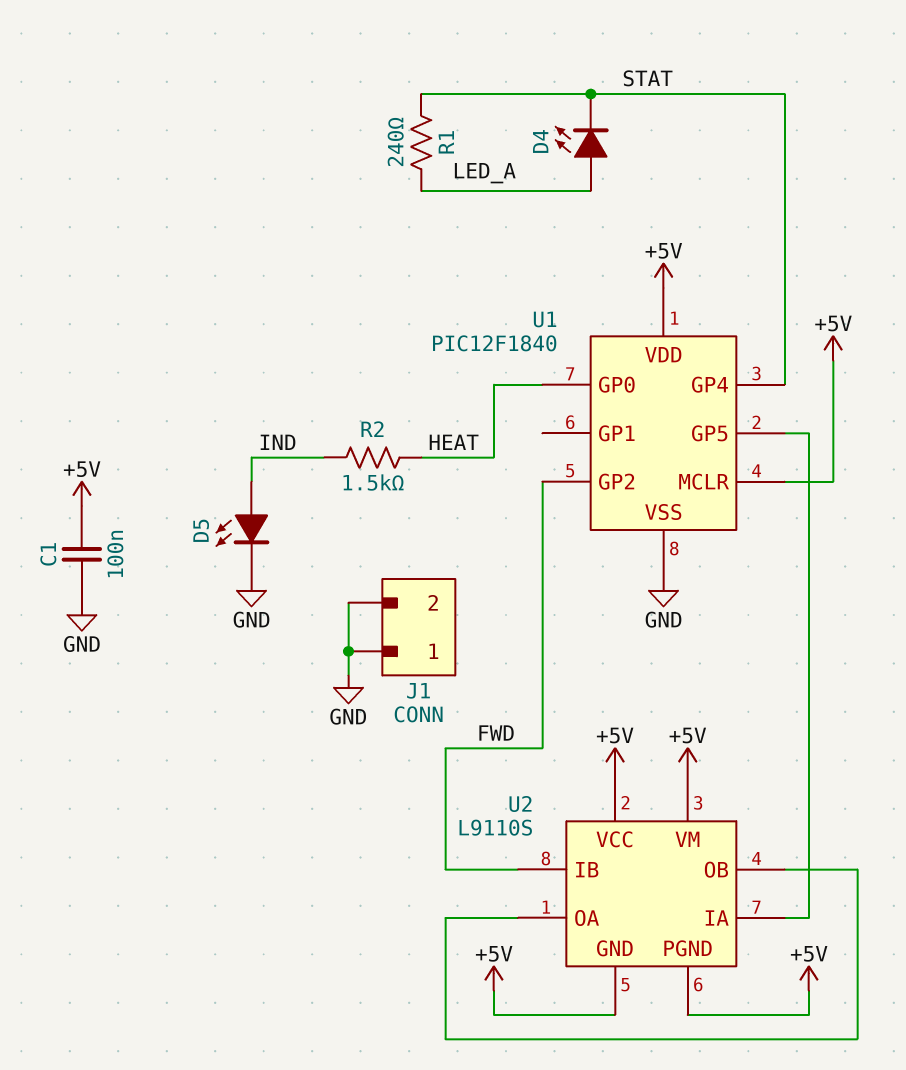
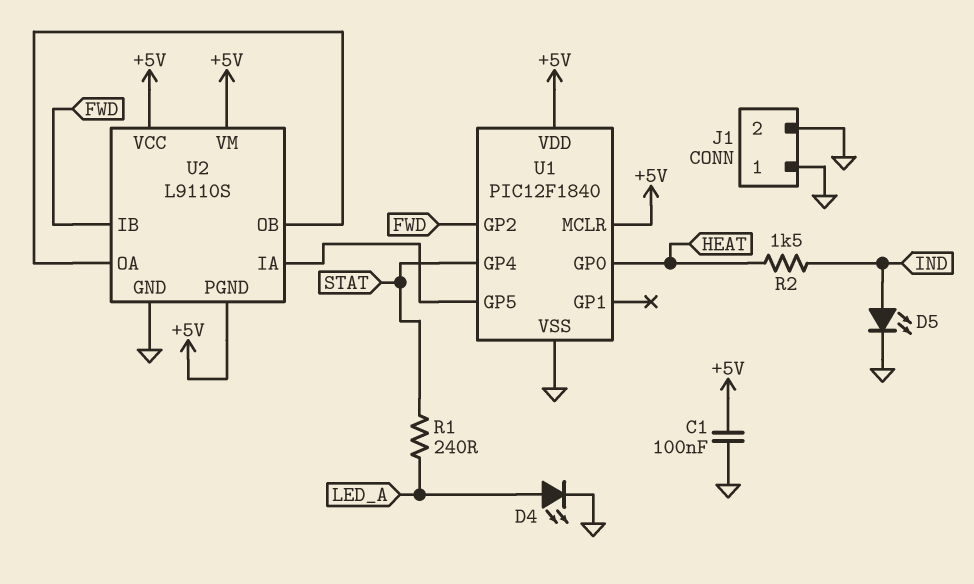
D4: LED (A LED_A, K STAT) -> LED (A LED_A, K GND)
U2 pin GND: +5V -> GND

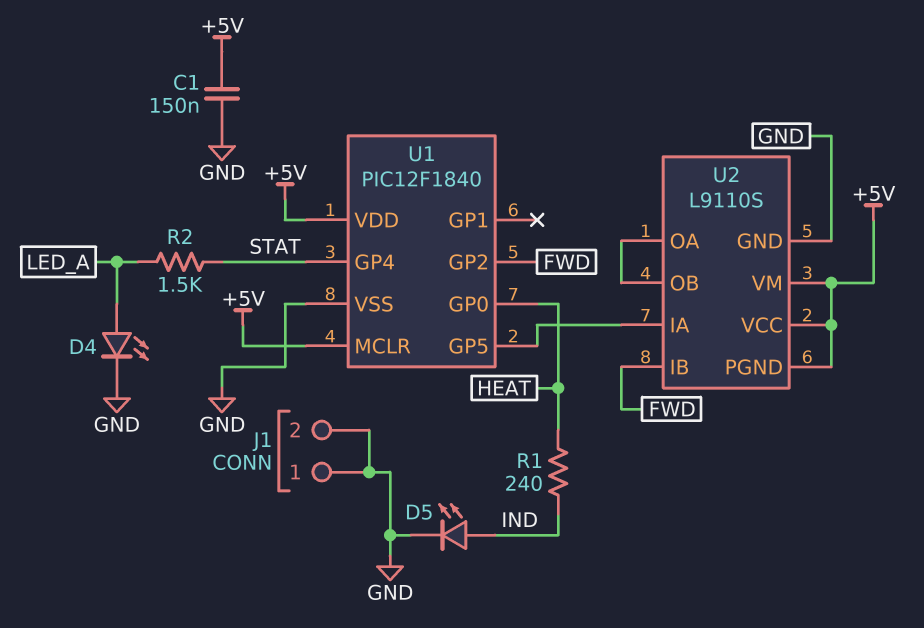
C1: 100nF (+5V, GND) -> 150nF (+5V, GND)
R1: 240 (LED_A, STAT) -> 240 (HEAT, IND)
R2: 1.5k (HEAT, IND) -> 1.5k (LED_A, STAT)

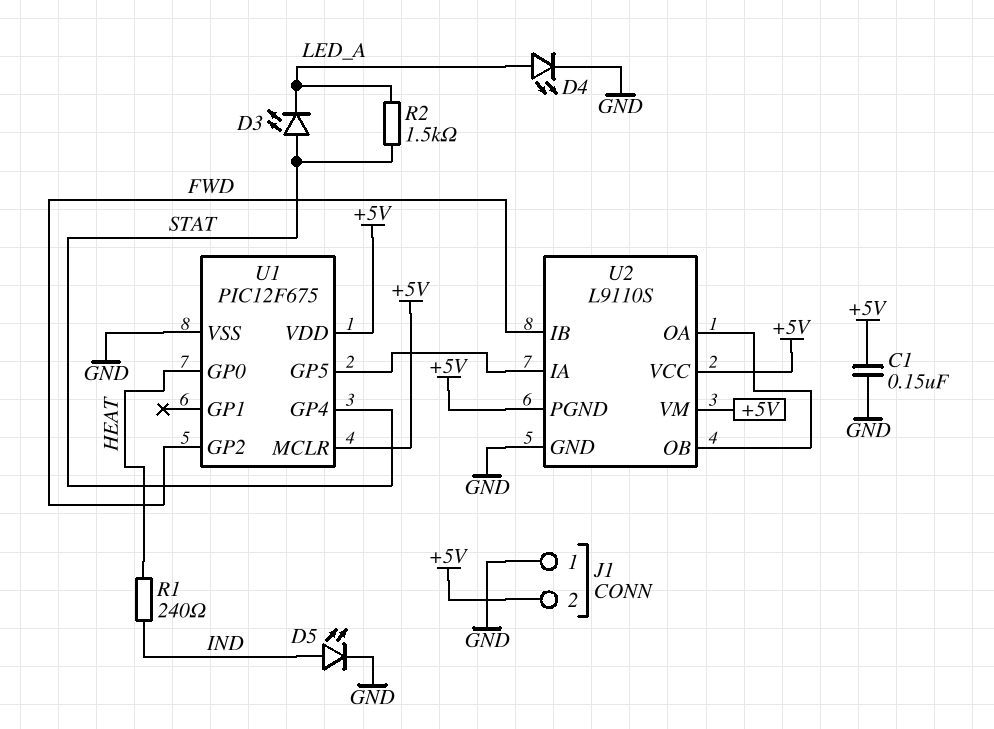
D3: none -> LED (A STAT, K LED_A)
J1 pin 2: GND -> +5V
U1: PIC12F1840 -> PIC12F675

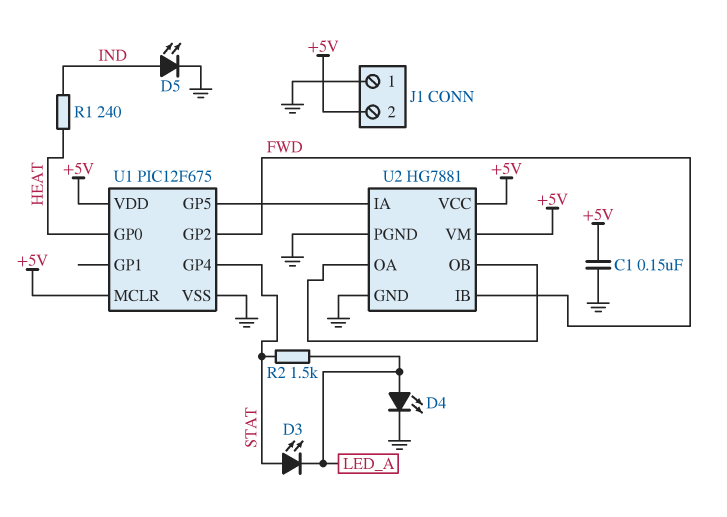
U2: L9110S -> HG7881
U2 pin PGND: +5V -> GND

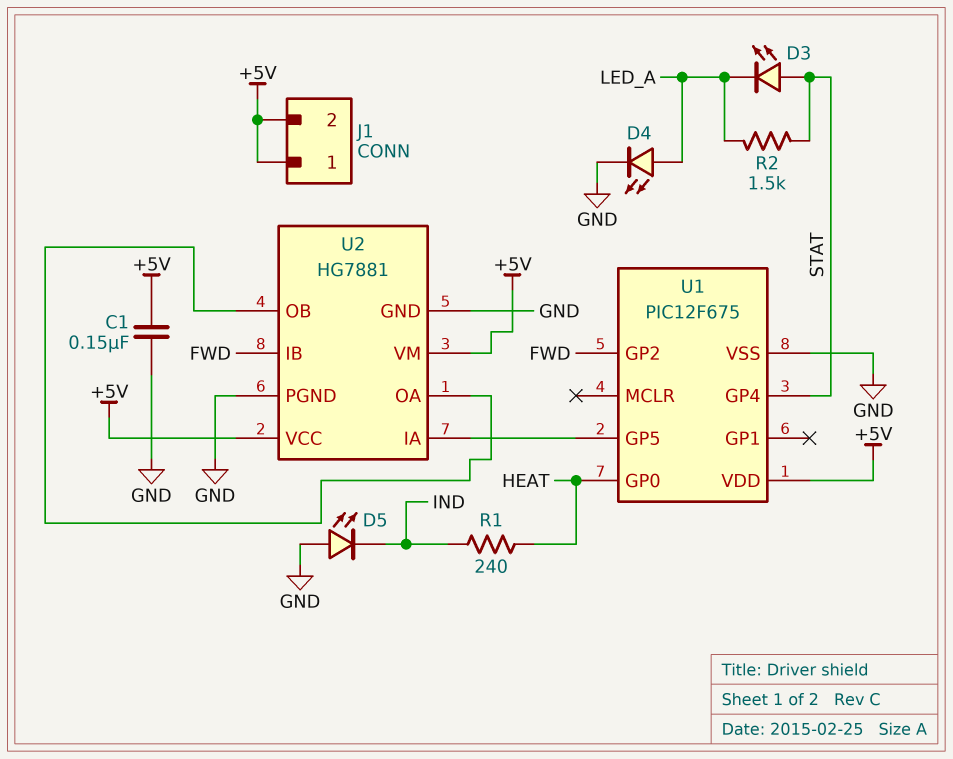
D5: LED (A IND, K GND) -> LED (A GND, K IND)
J1 pin 1: GND -> +5V
U1 pin MCLR: +5V -> none

